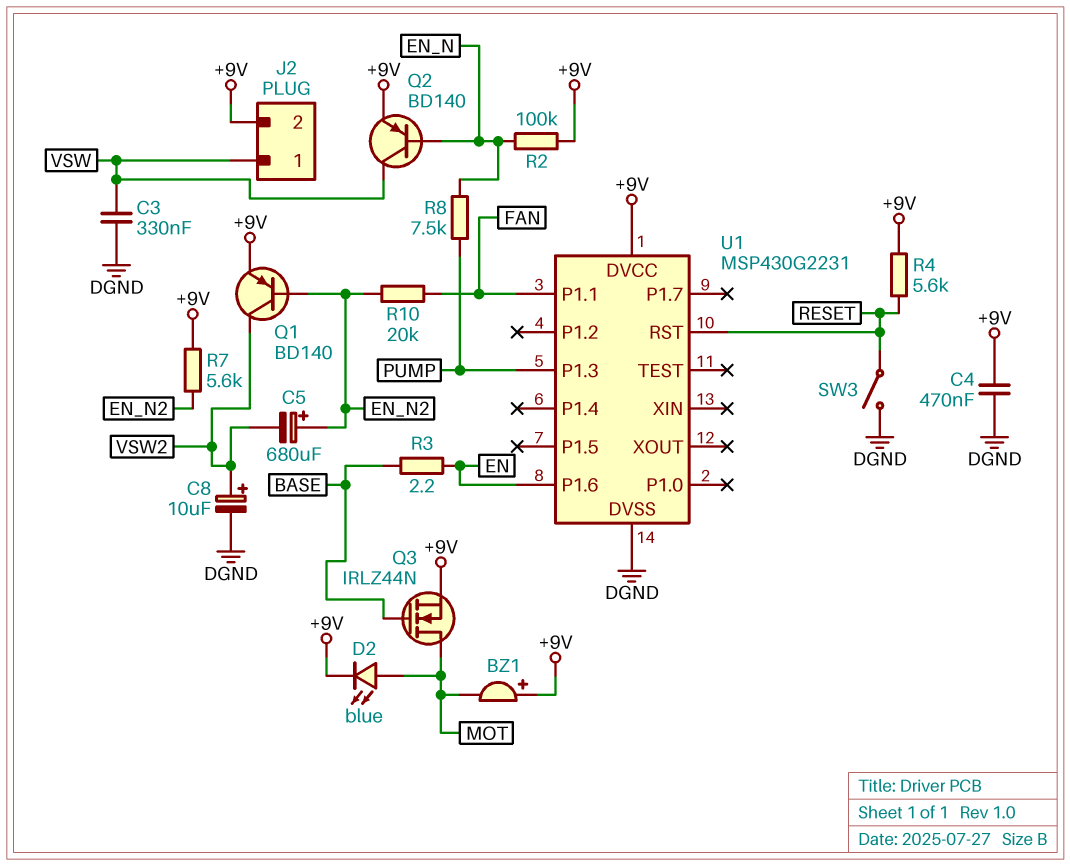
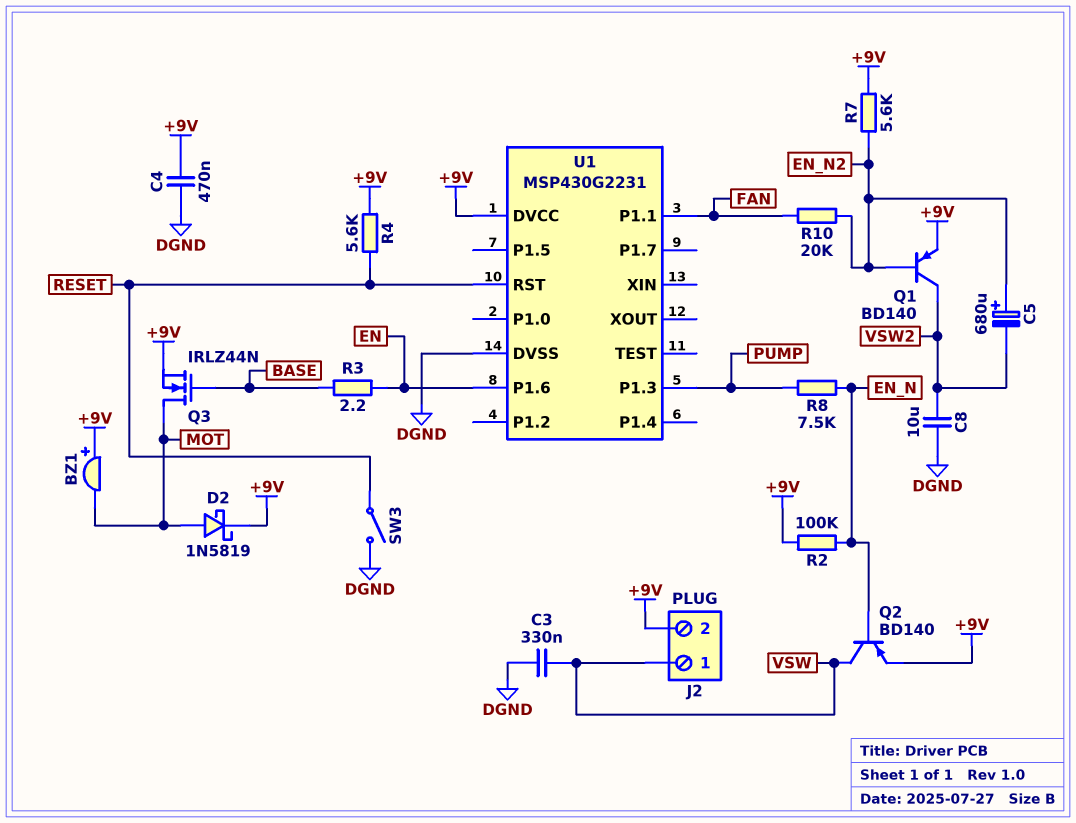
C8: 10uF (plus VSW2, minus DGND) -> 10uF (DGND, VSW2)
D2: LED blue (A MOT, K +9V) -> schottky 1N5819 (A MOT, K +9V)

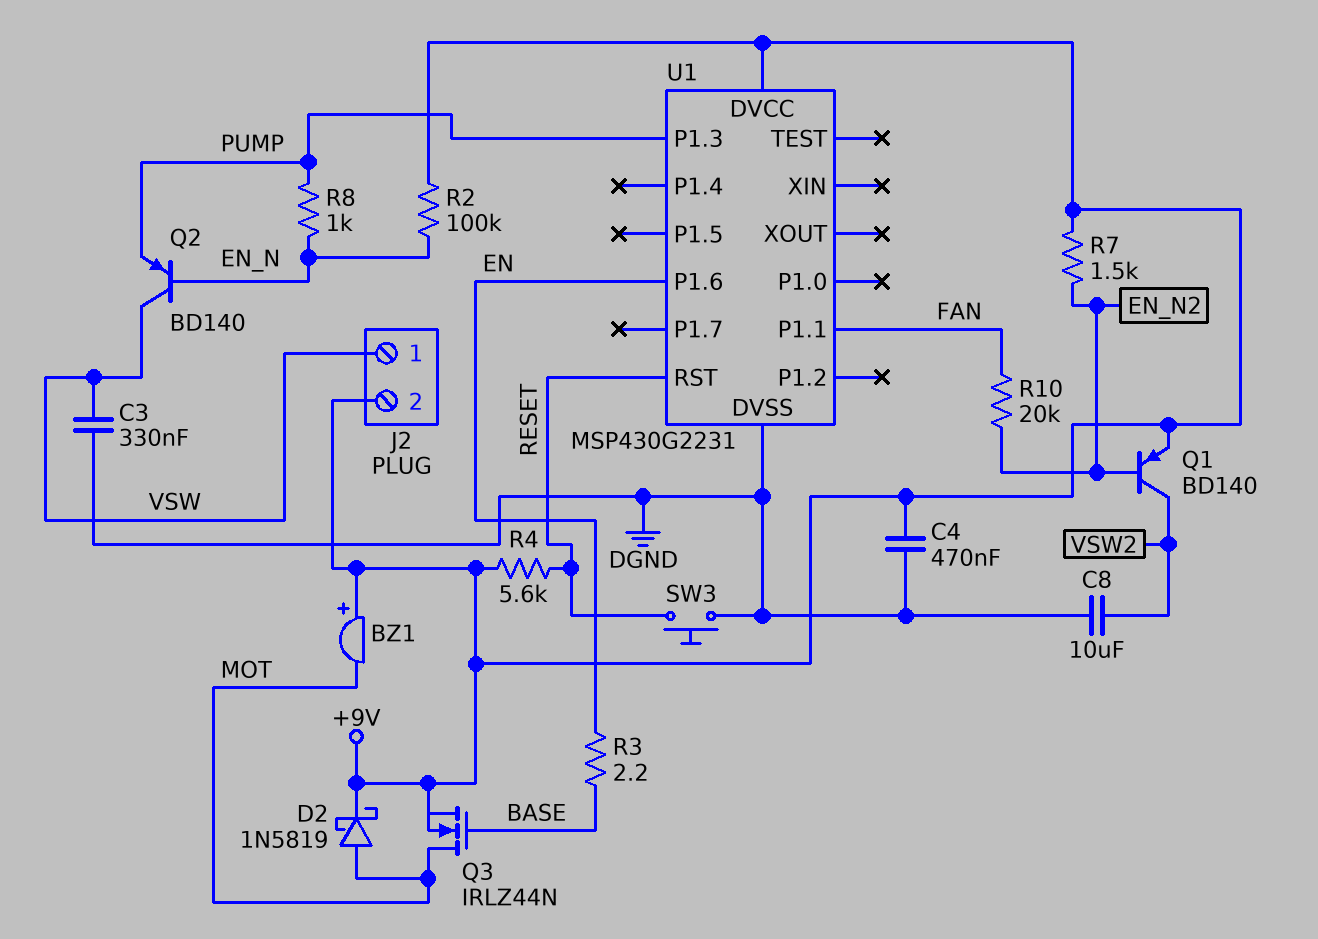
C5: 680uF (plus EN_N2, minus VSW2) -> none
Q2: PNP BD140 (B EN_N, C VSW, E +9V) -> PNP BD140 (B EN_N, C VSW, E PUMP)
R7: 5.6k (+9V, EN_N2) -> 1.5k (+9V, EN_N2)
R8: 7.5k (EN_N, PUMP) -> 1k (EN_N, PUMP)
SW3: switch (DGND, RESET) -> button (DGND, RESET)

